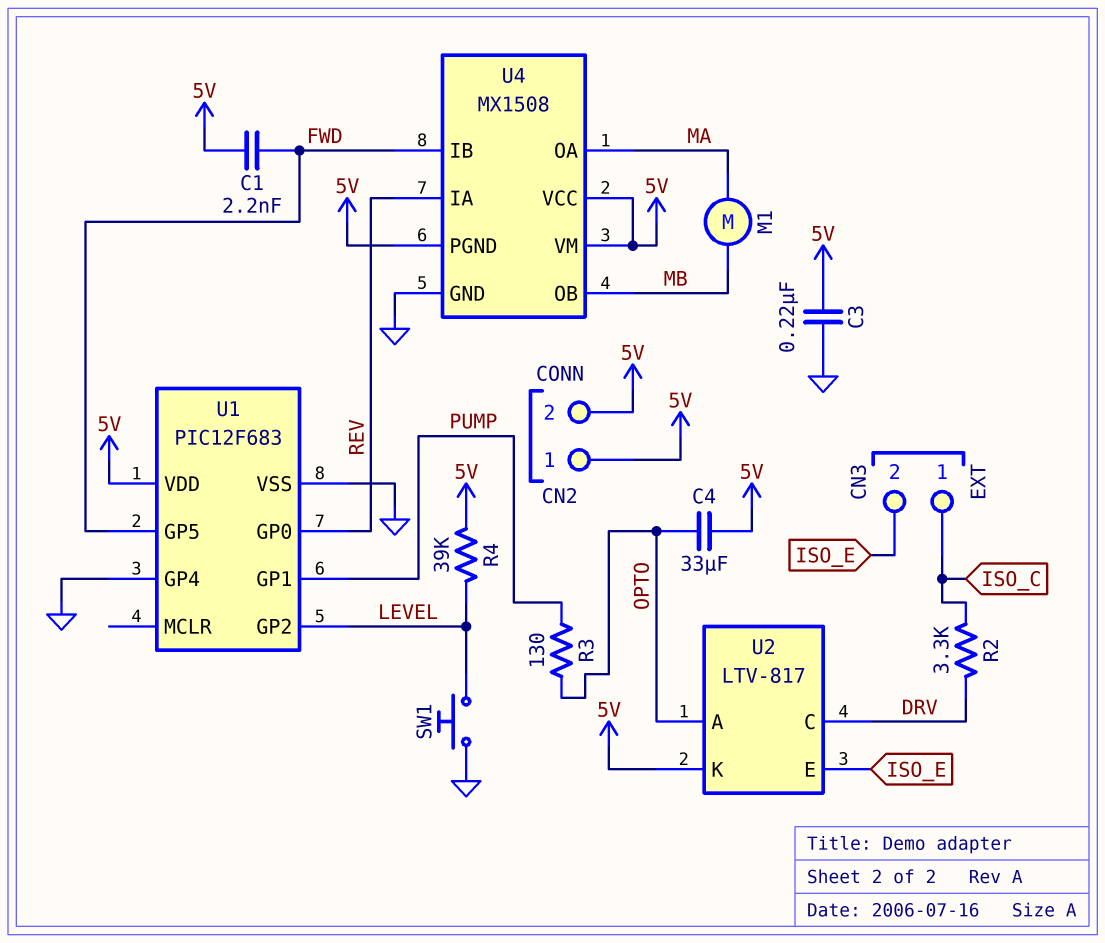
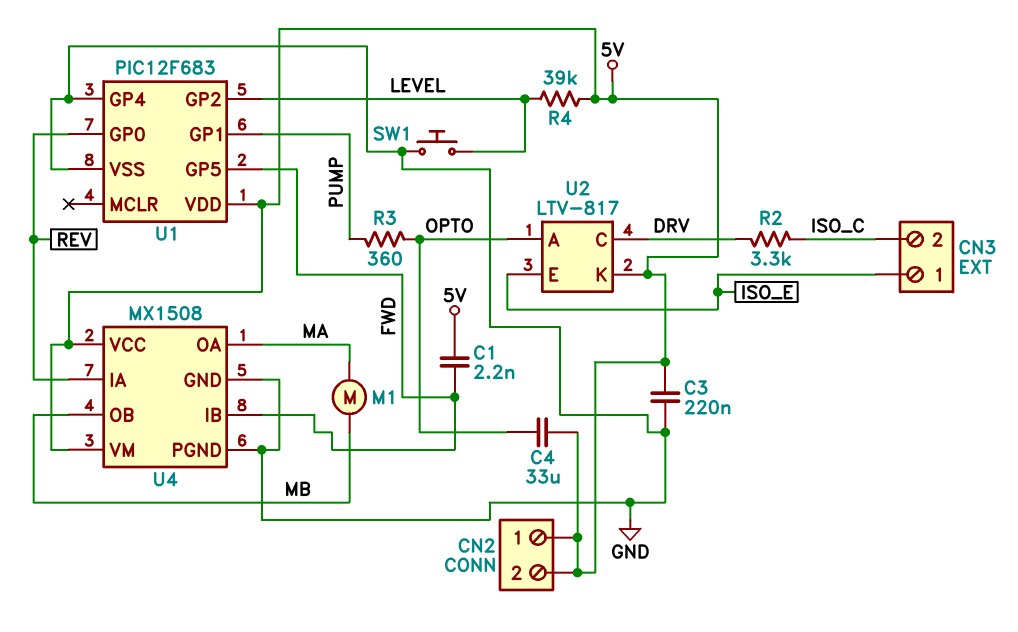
CN3 pin 1: ISO_C -> ISO_E
CN3 pin 2: ISO_E -> ISO_C
R3: 130 (OPTO, PUMP) -> 360 (OPTO, PUMP)
U4 pin PGND: 5V -> GND

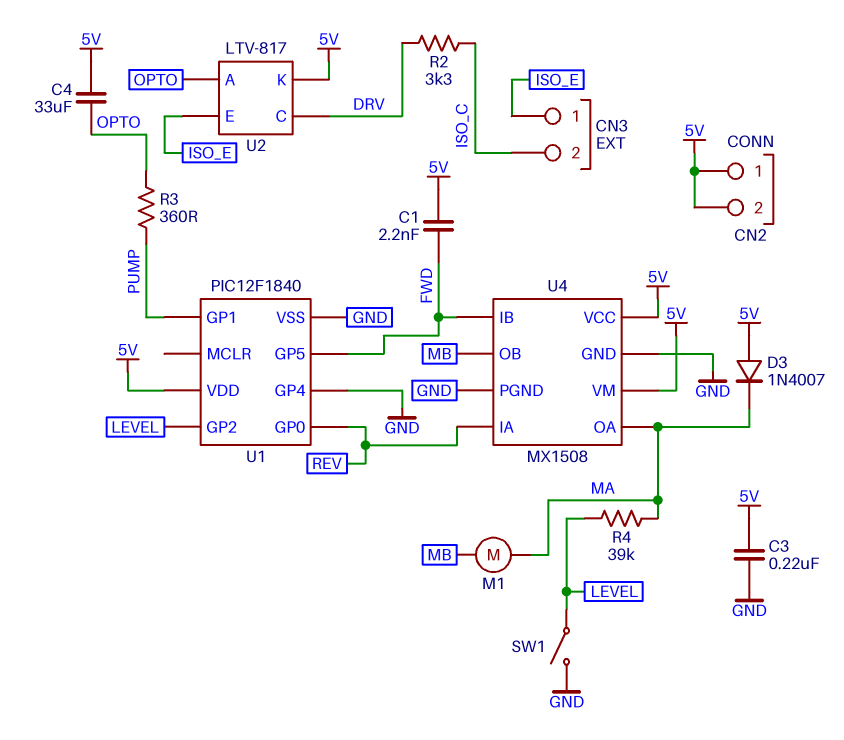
D3: none -> diode 1N4007 (A 5V, K MA)
R4: 39k (5V, LEVEL) -> 39k (LEVEL, MA)
SW1: button (GND, LEVEL) -> switch (GND, LEVEL)
U1: PIC12F683 -> PIC12F1840

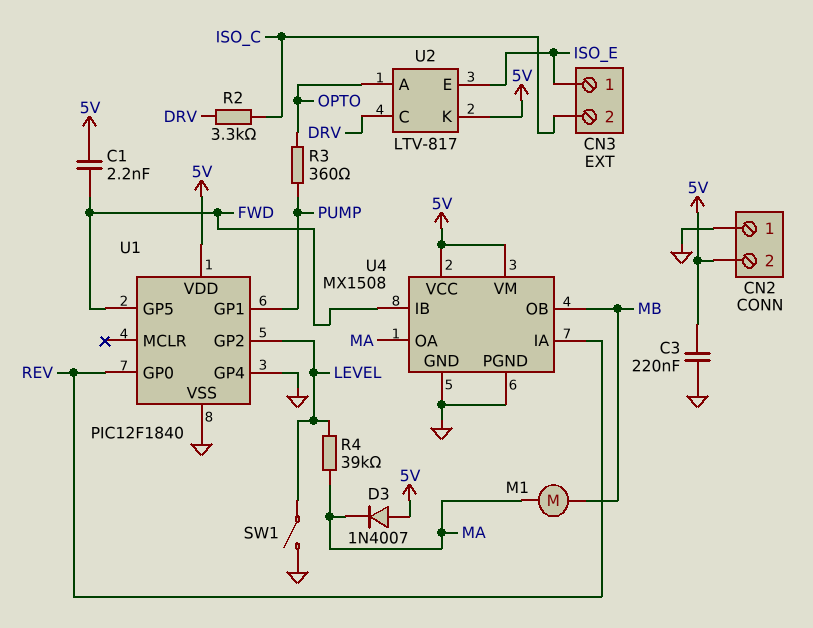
C4: 33uF (5V, OPTO) -> none
CN2 pin 1: 5V -> GND

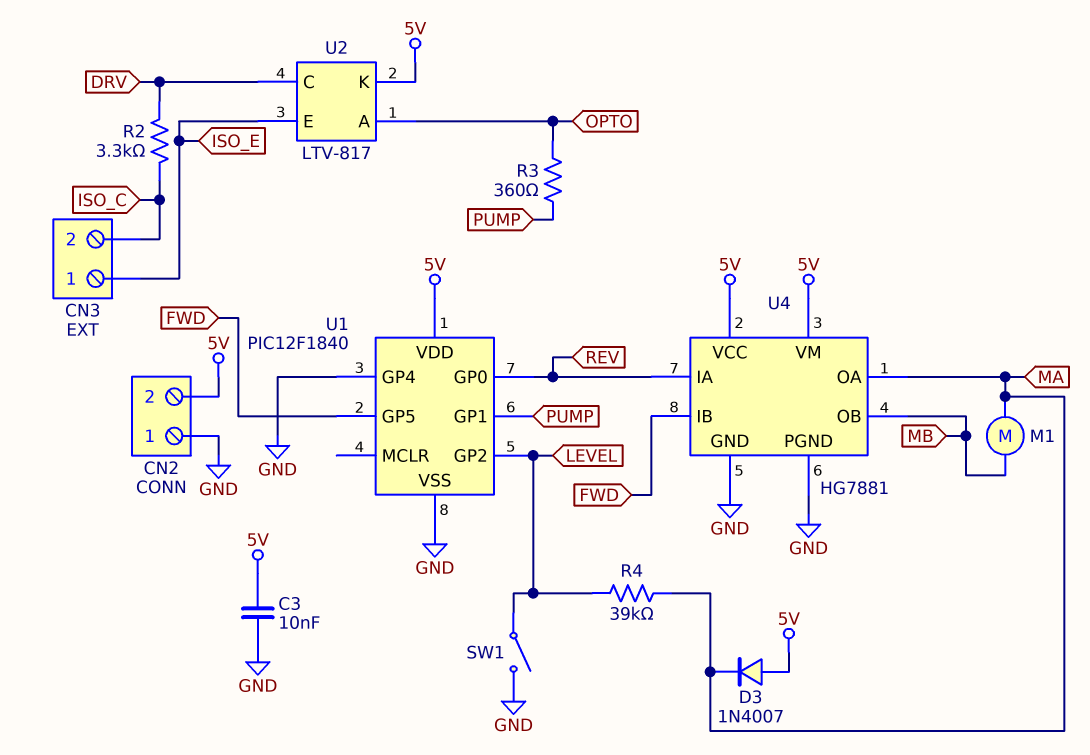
C1: 2.2nF (5V, FWD) -> none
C3: 220nF (5V, GND) -> 10nF (5V, GND)
U4: MX1508 -> HG7881

